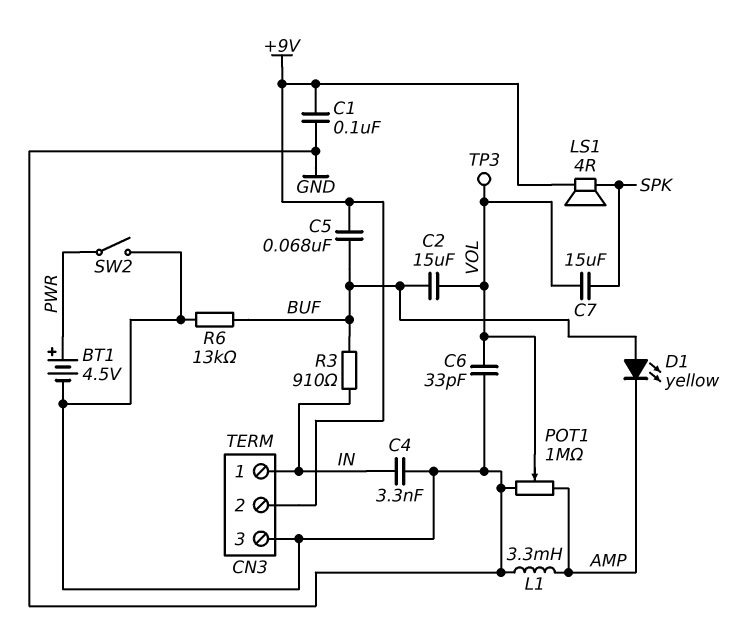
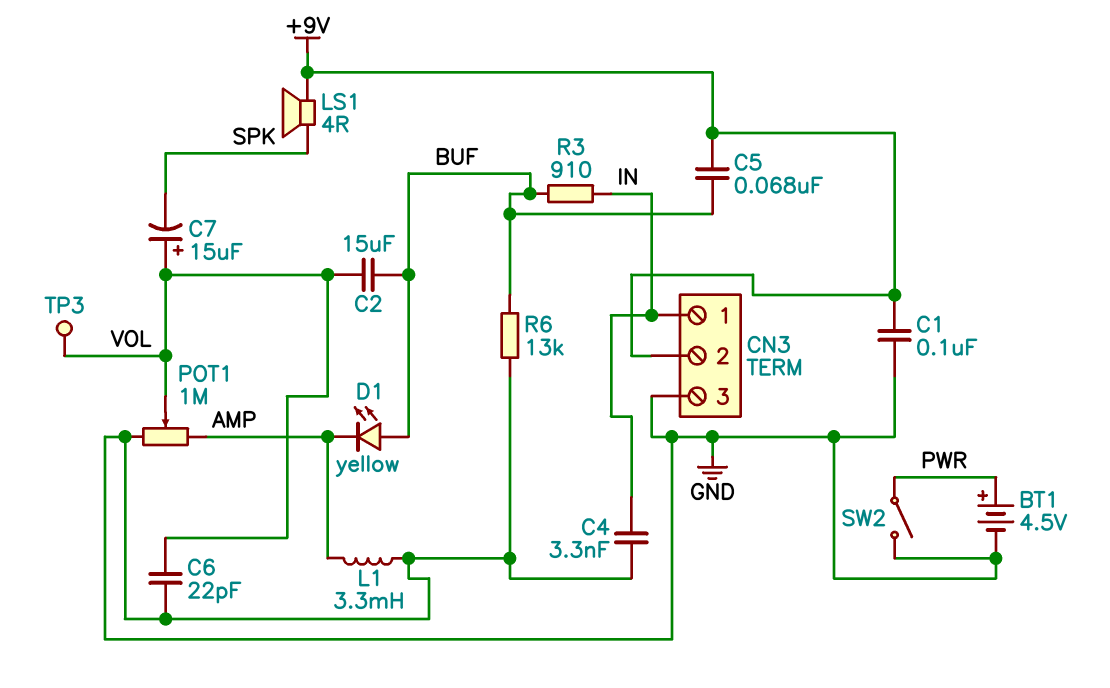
C6: 33pF (GND, VOL) -> 22pF (GND, VOL)
C7: 15uF (SPK, VOL) -> 15uF (plus VOL, minus SPK)

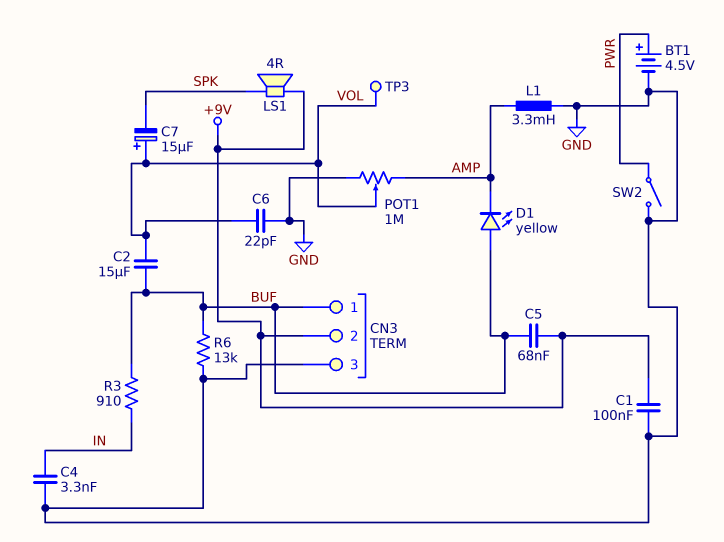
CN3 pin 1: IN -> BUF

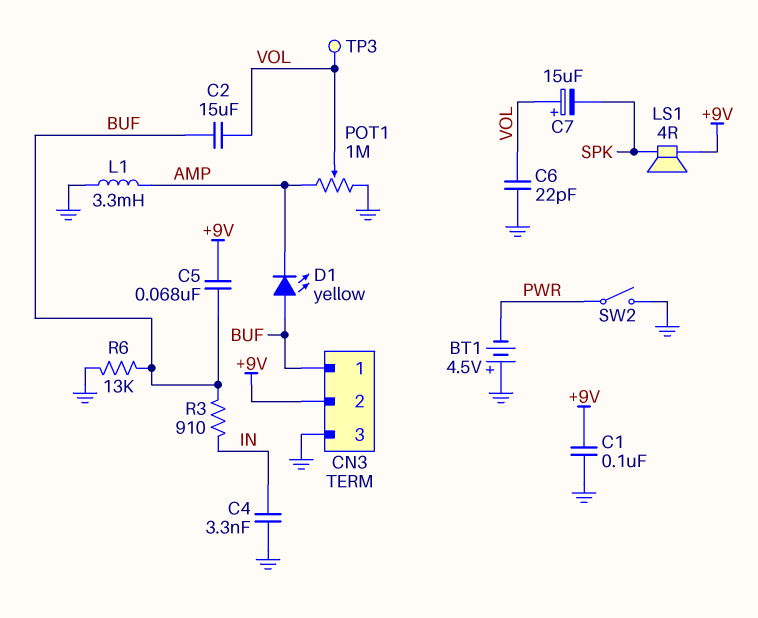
BT1: 4.5V (plus PWR, minus GND) -> 4.5V (plus GND, minus PWR)

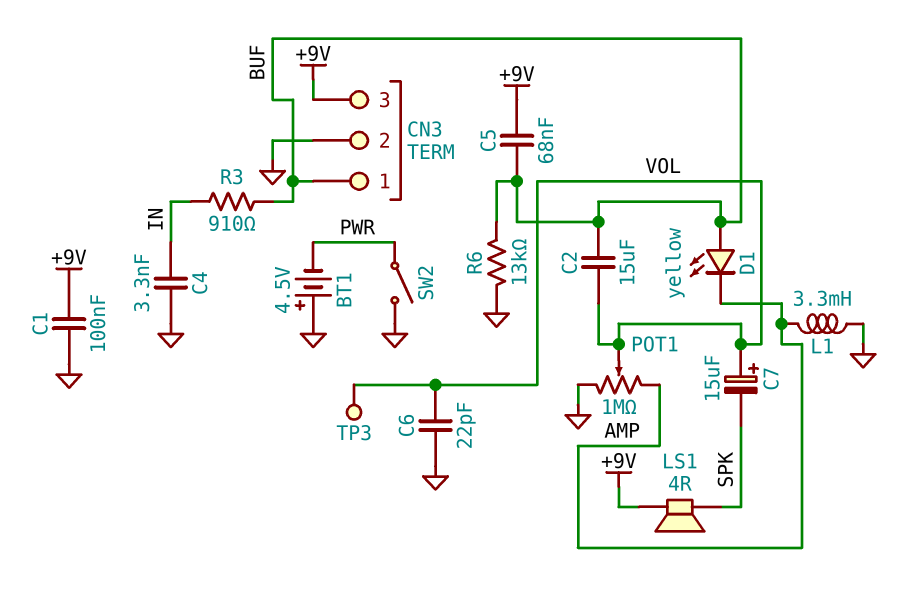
CN3 pin 2: +9V -> GND
CN3 pin 3: GND -> +9V

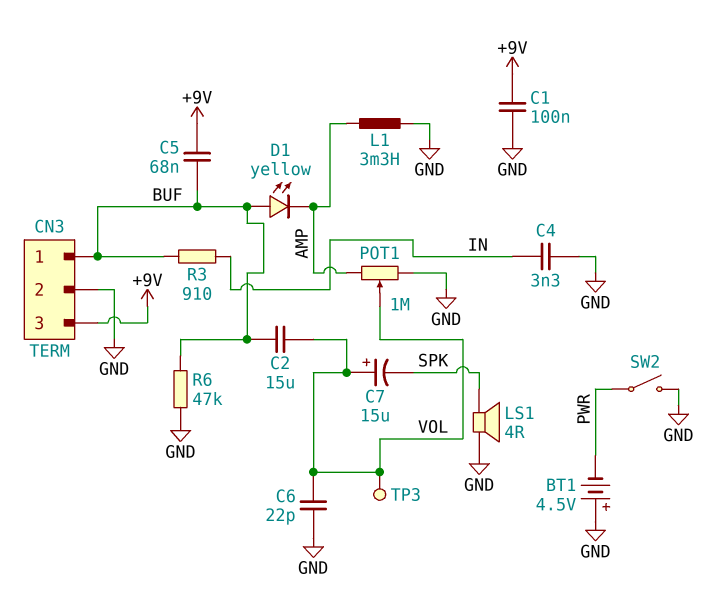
LS1: speaker 4R (+9V, SPK) -> speaker 4R (GND, SPK)
R6: 13k (BUF, GND) -> 47k (BUF, GND)

